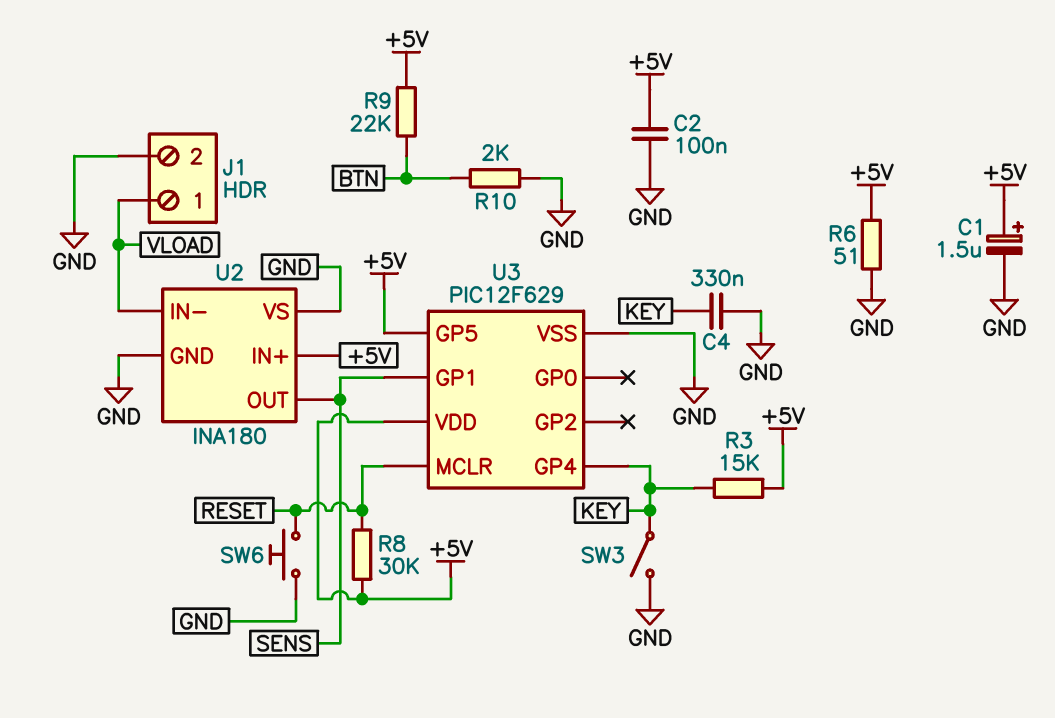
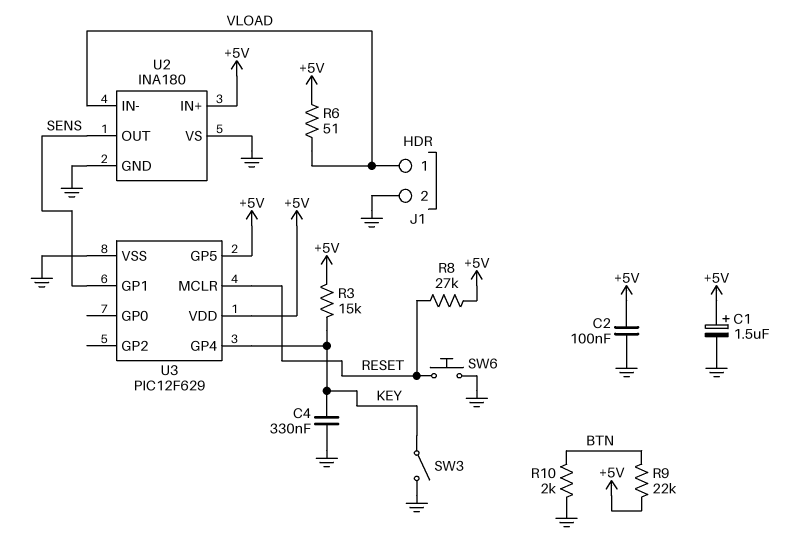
R6: 51 (+5V, GND) -> 51 (+5V, VLOAD)
R8: 30k (+5V, RESET) -> 27k (+5V, RESET)

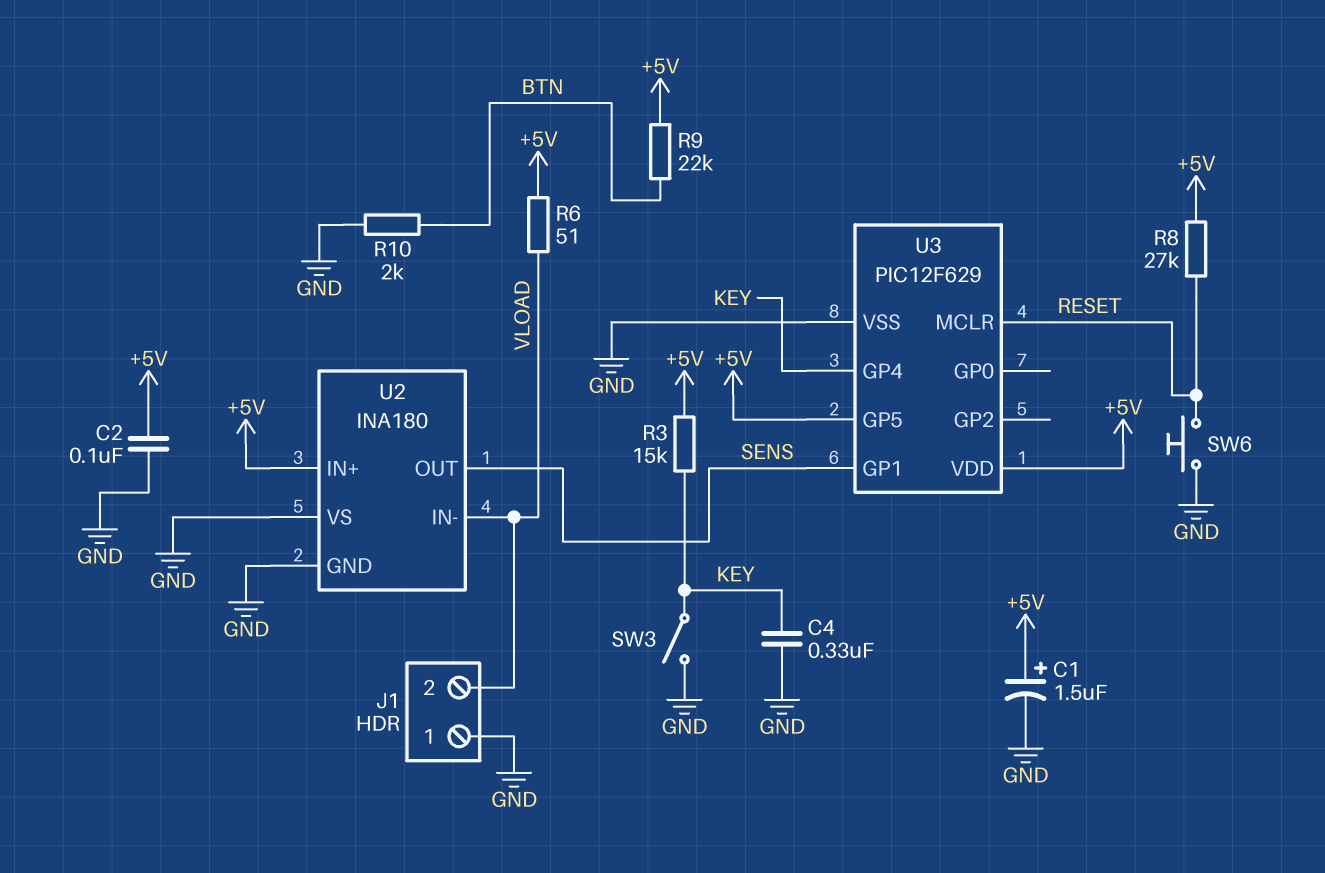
J1 pin 1: VLOAD -> GND
J1 pin 2: GND -> VLOAD

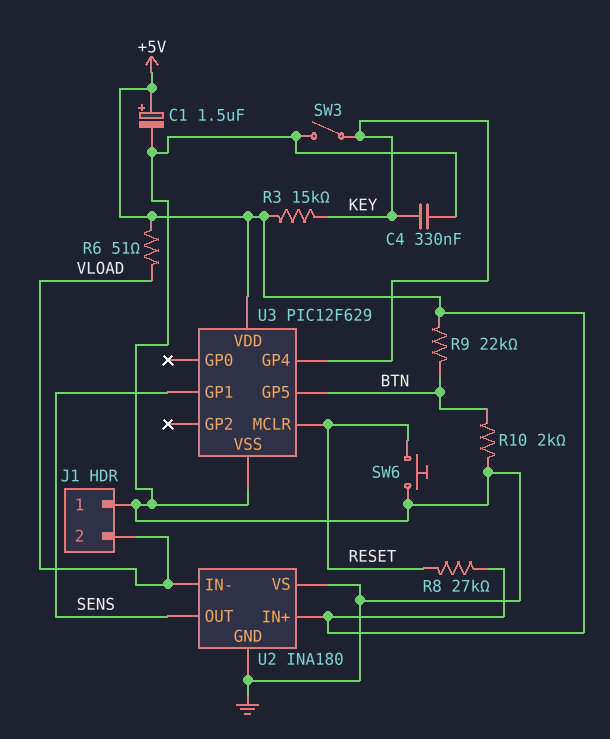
C2: 100nF (+5V, GND) -> none
U3 pin GP5: +5V -> BTN

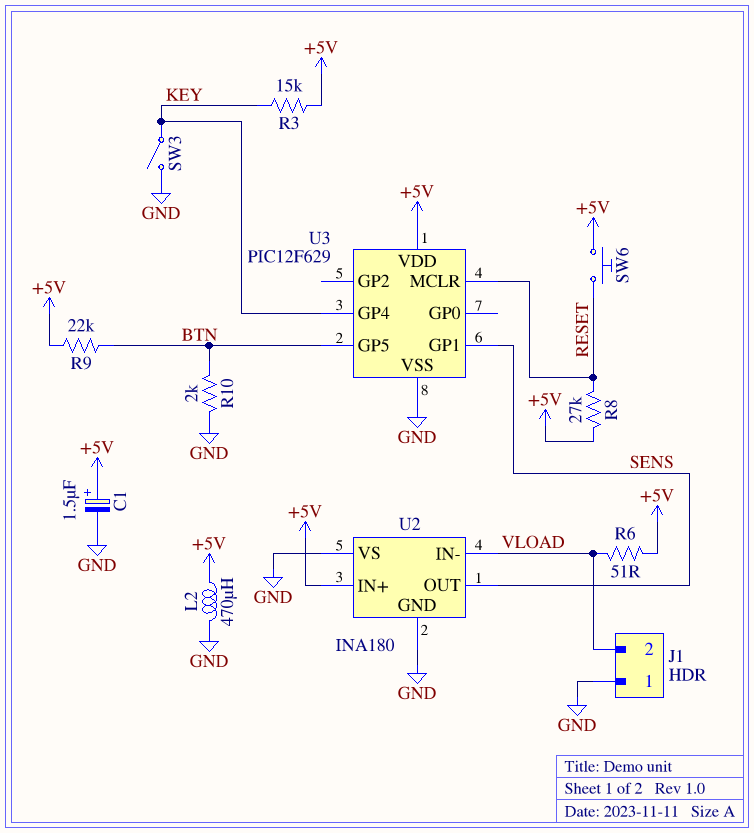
C4: 330nF (GND, KEY) -> none
L2: none -> 470uH (+5V, GND)
SW6: button (GND, RESET) -> button (+5V, RESET)

